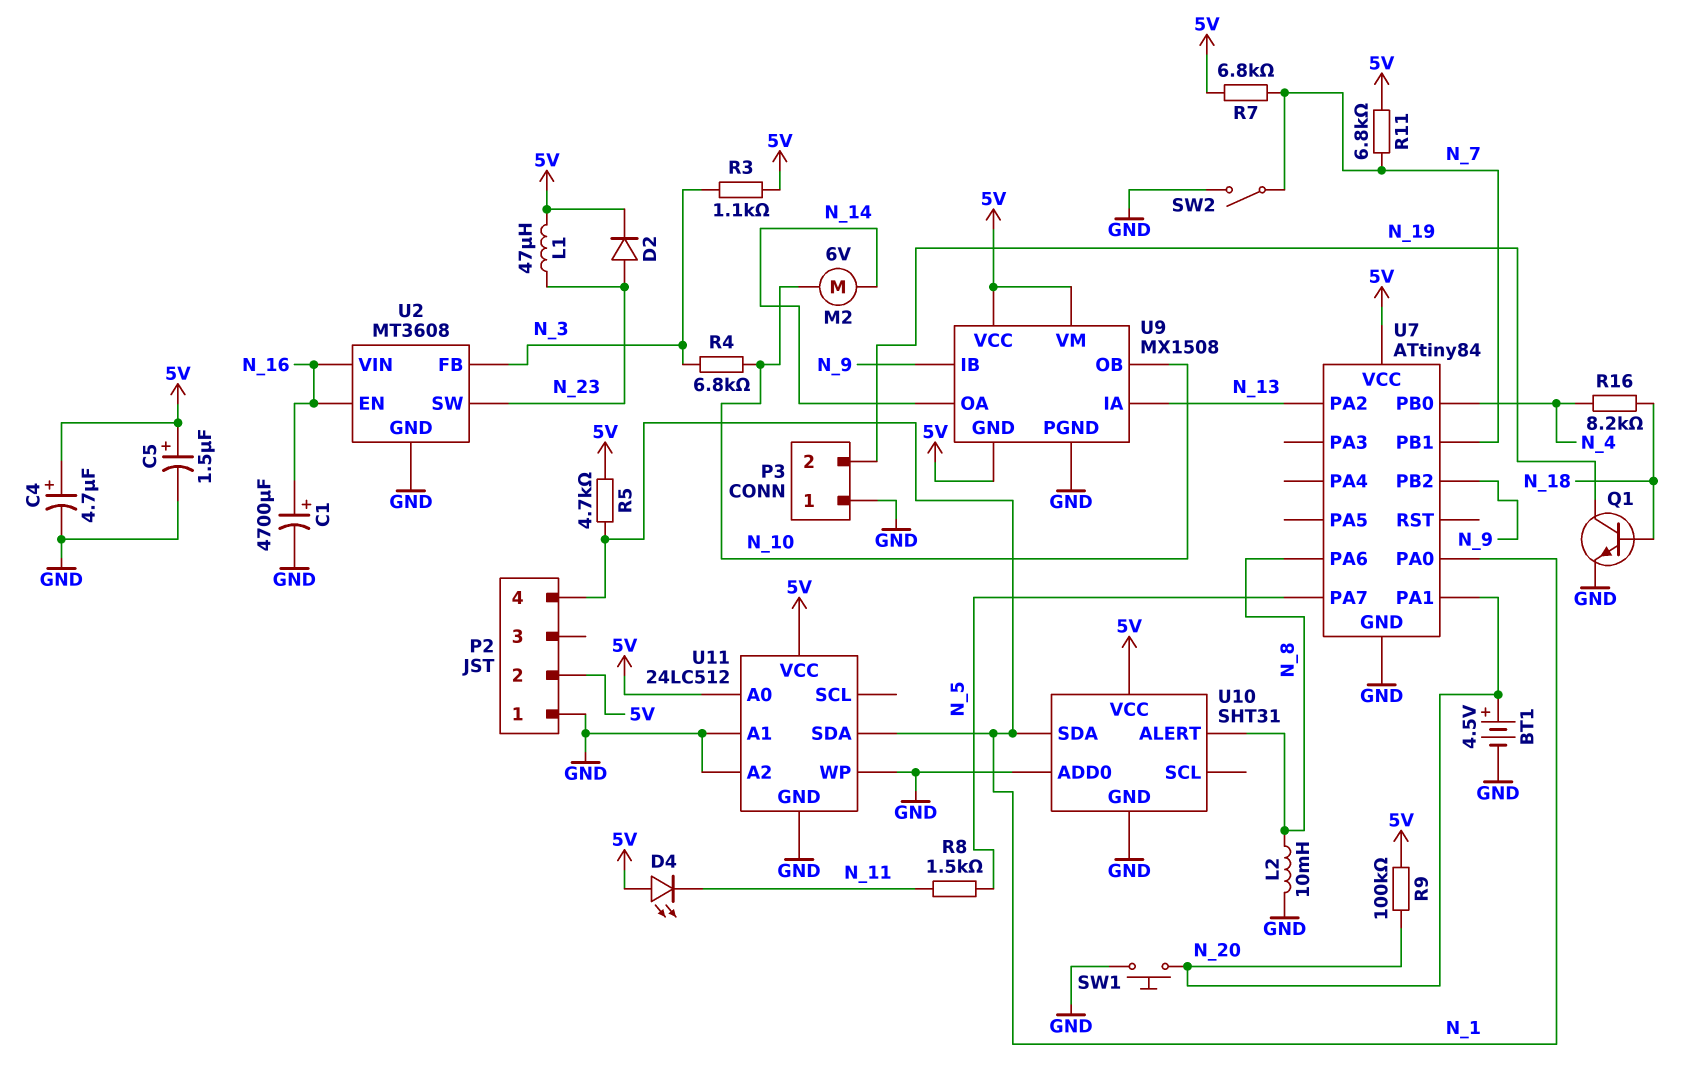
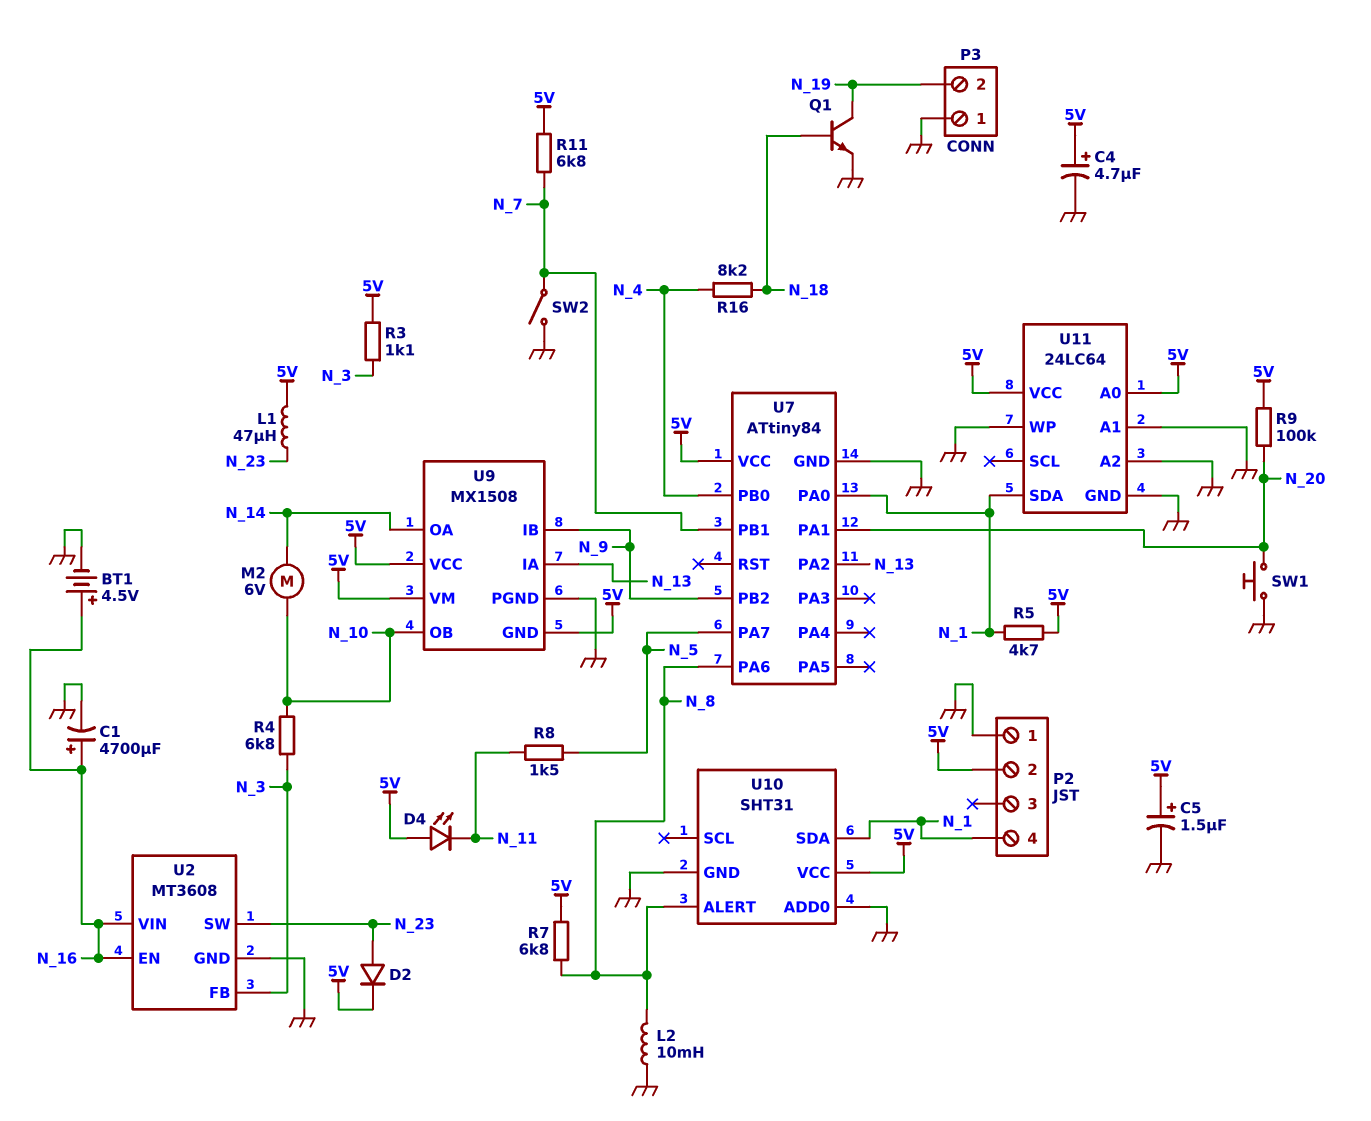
BT1: 4.5V (plus N_20, minus GND) -> 4.5V (plus N_16, minus GND)
R7: 6.8k (5V, N_7) -> 6.8k (5V, N_8)
U11: 24LC512 -> 24LC64

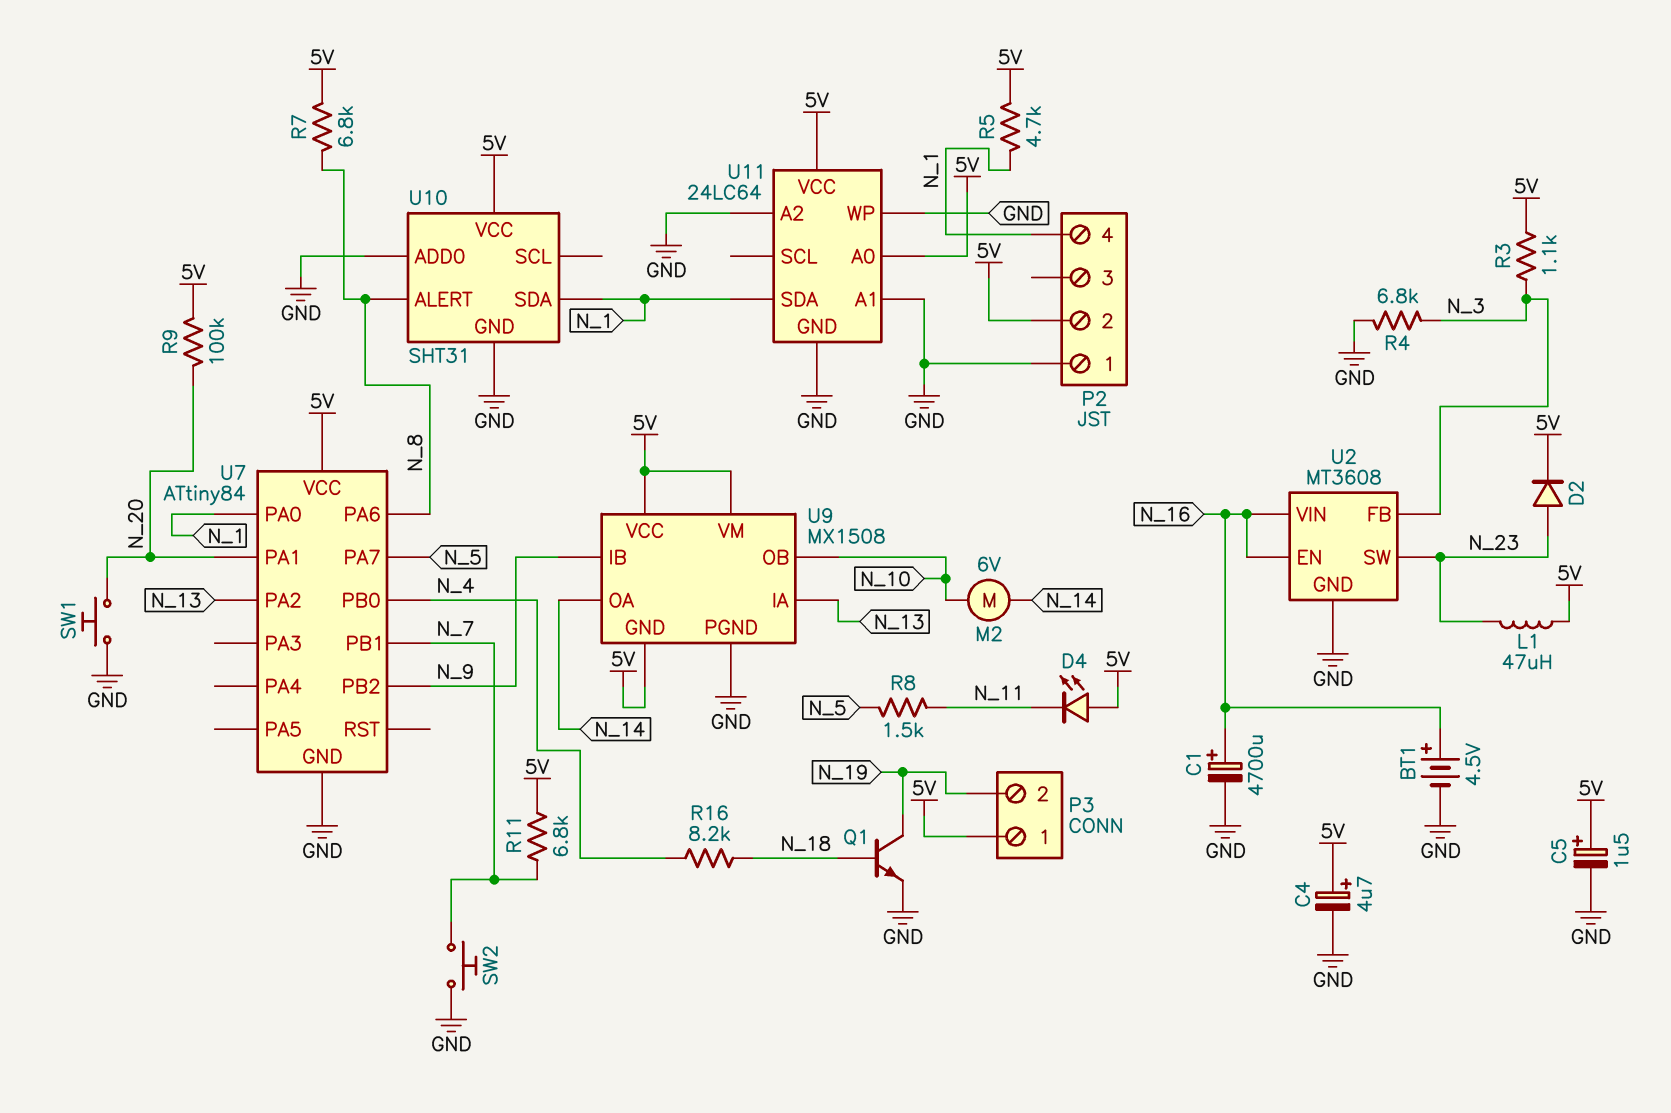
L2: 10mH (GND, N_8) -> none
P3 pin 1: GND -> 5V
R4: 6.8k (N_3, N_10) -> 6.8k (GND, N_3)
SW2: switch (GND, N_7) -> button (GND, N_7)

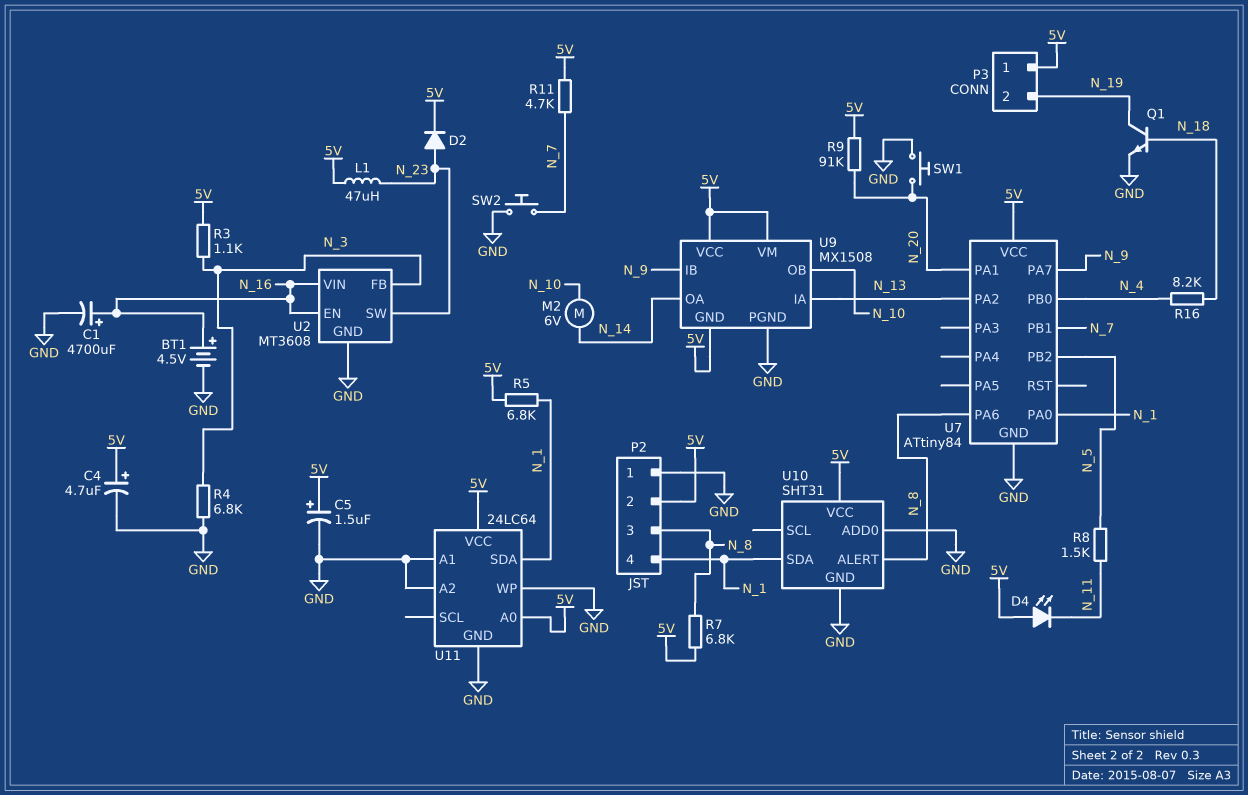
P2 pin 3: none -> N_8
R5: 4.7k (5V, N_1) -> 6.8k (5V, N_1)
R9: 100k (5V, N_20) -> 91k (5V, N_20)
R11: 6.8k (5V, N_7) -> 4.7k (5V, N_7)
U7 pin PA7: N_5 -> N_9
U7 pin PB2: N_9 -> N_5

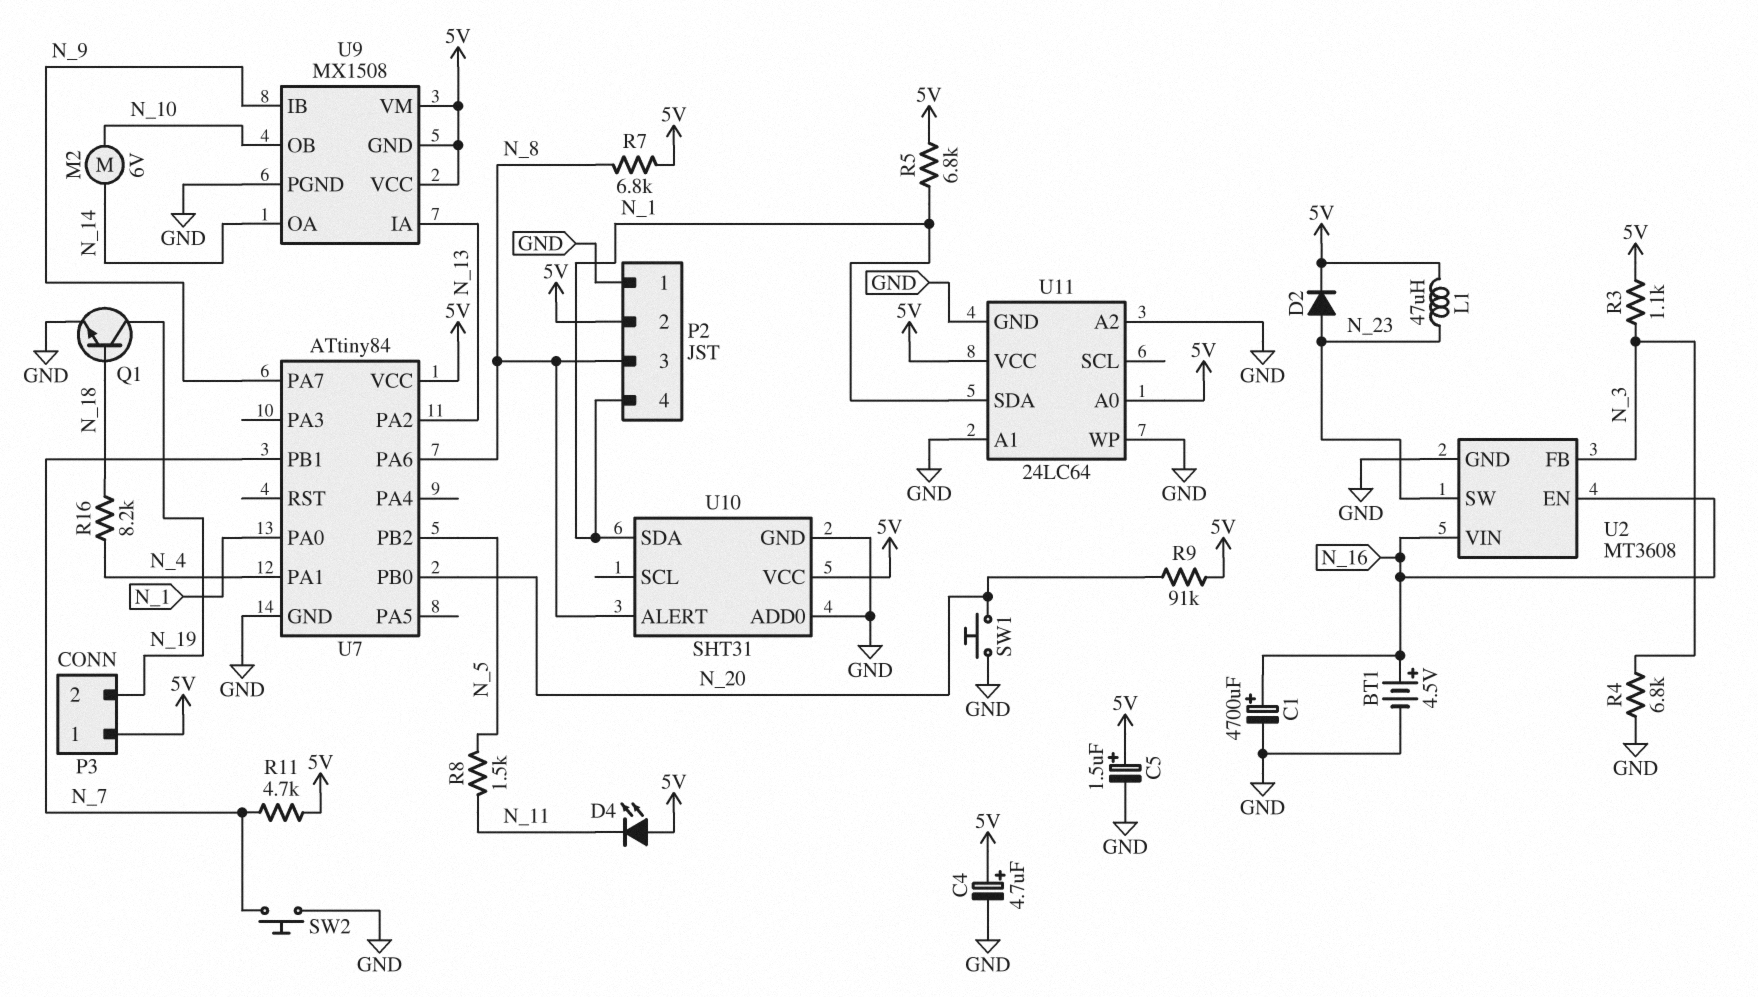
U7 pin PA1: N_20 -> N_4
U7 pin PB0: N_4 -> N_20

